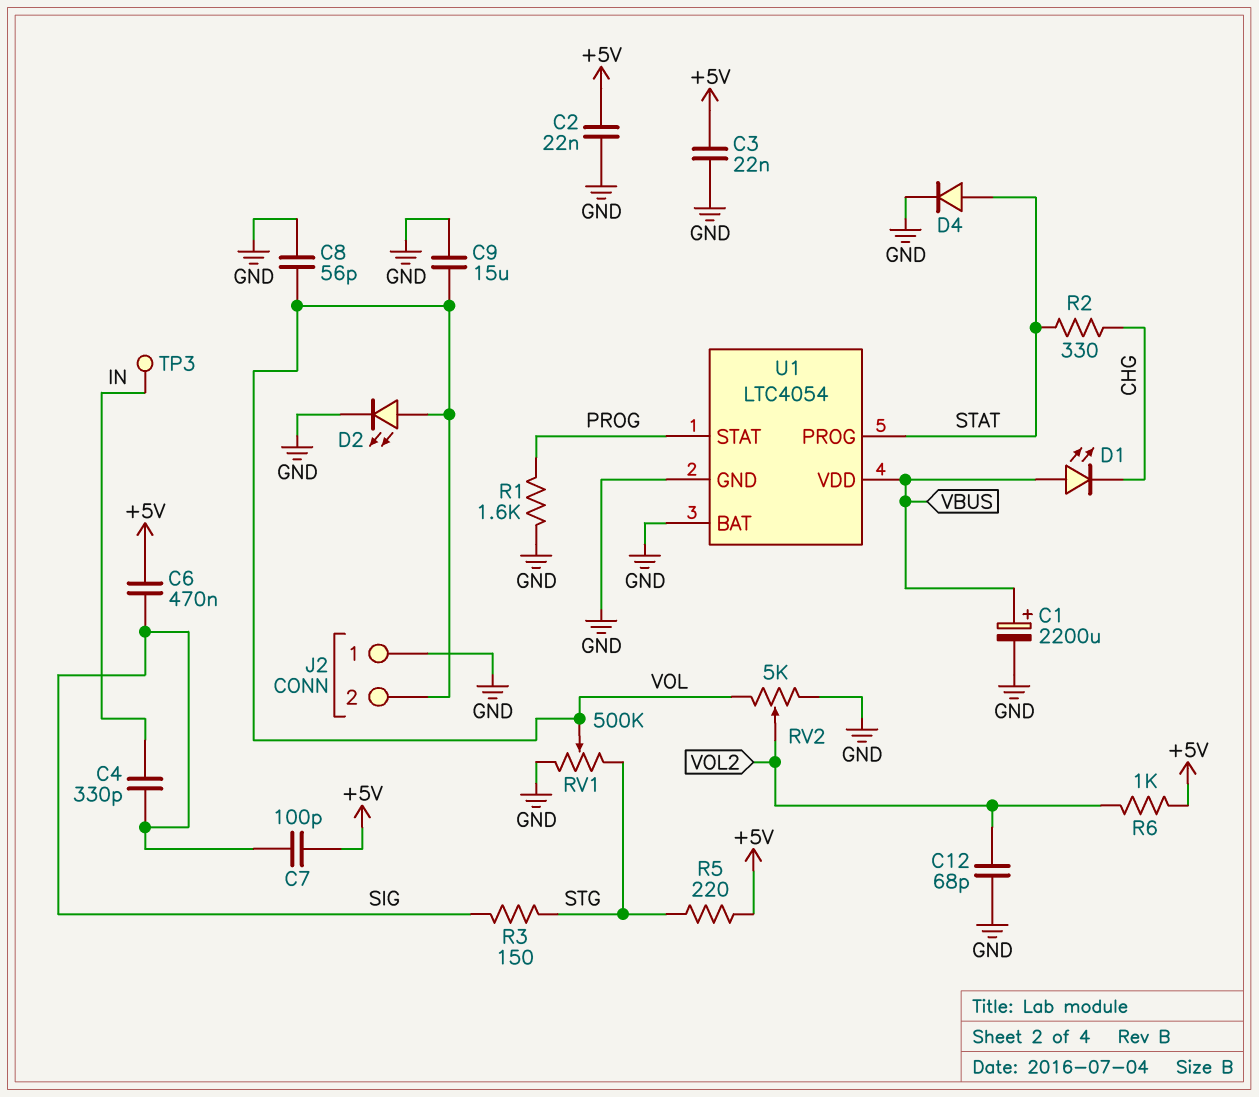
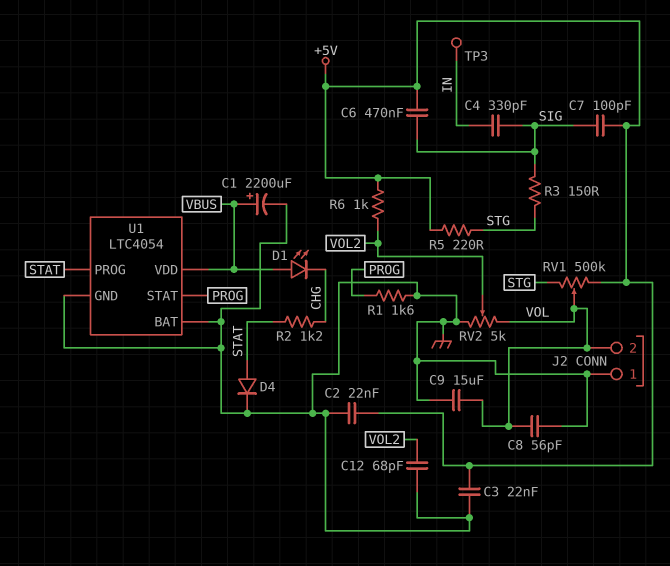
D2: LED (A VOL, K GND) -> none
R2: 330 (CHG, STAT) -> 1.2k (CHG, STAT)
RV1: 500k (GND, STG, wiper VOL) -> 500k (+5V, STG, wiper VOL)

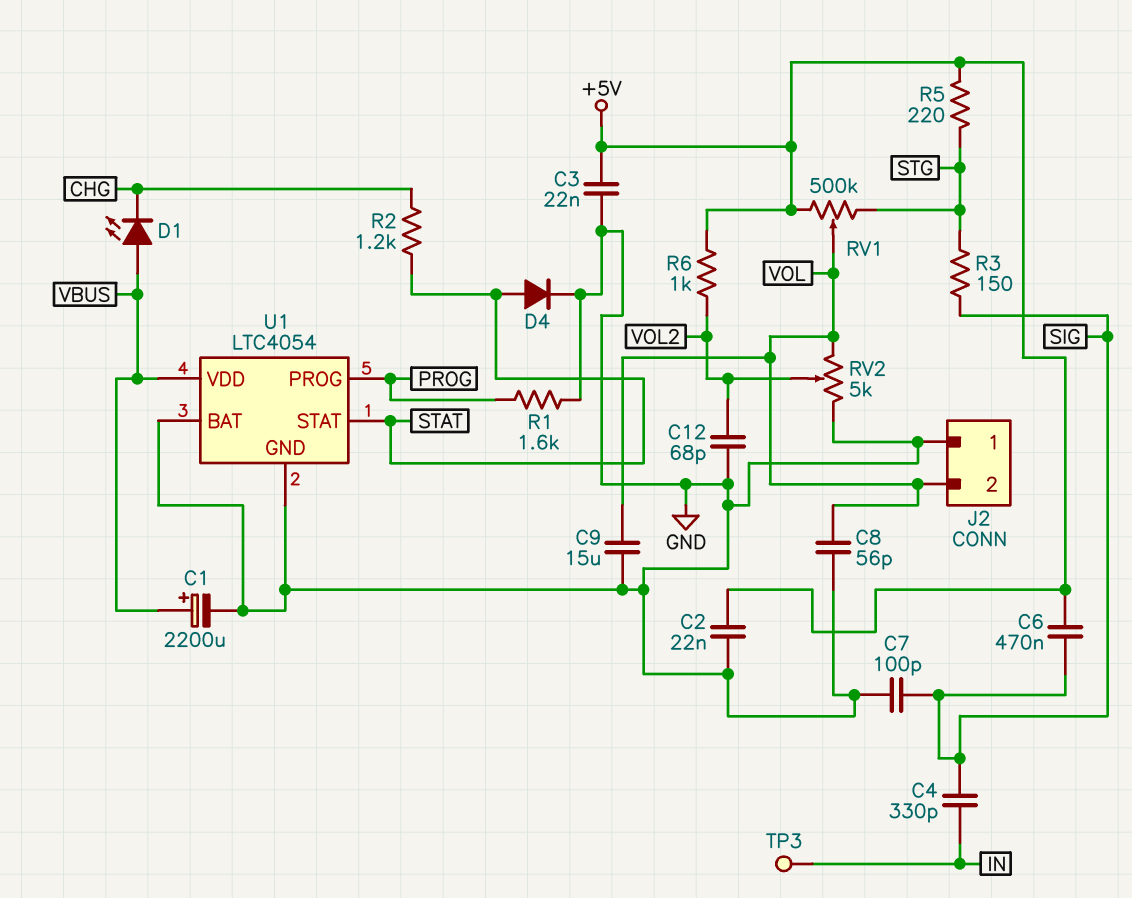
C7: 100pF (+5V, SIG) -> 100pF (GND, SIG)
U1 pin PROG: STAT -> PROG
U1 pin STAT: PROG -> STAT

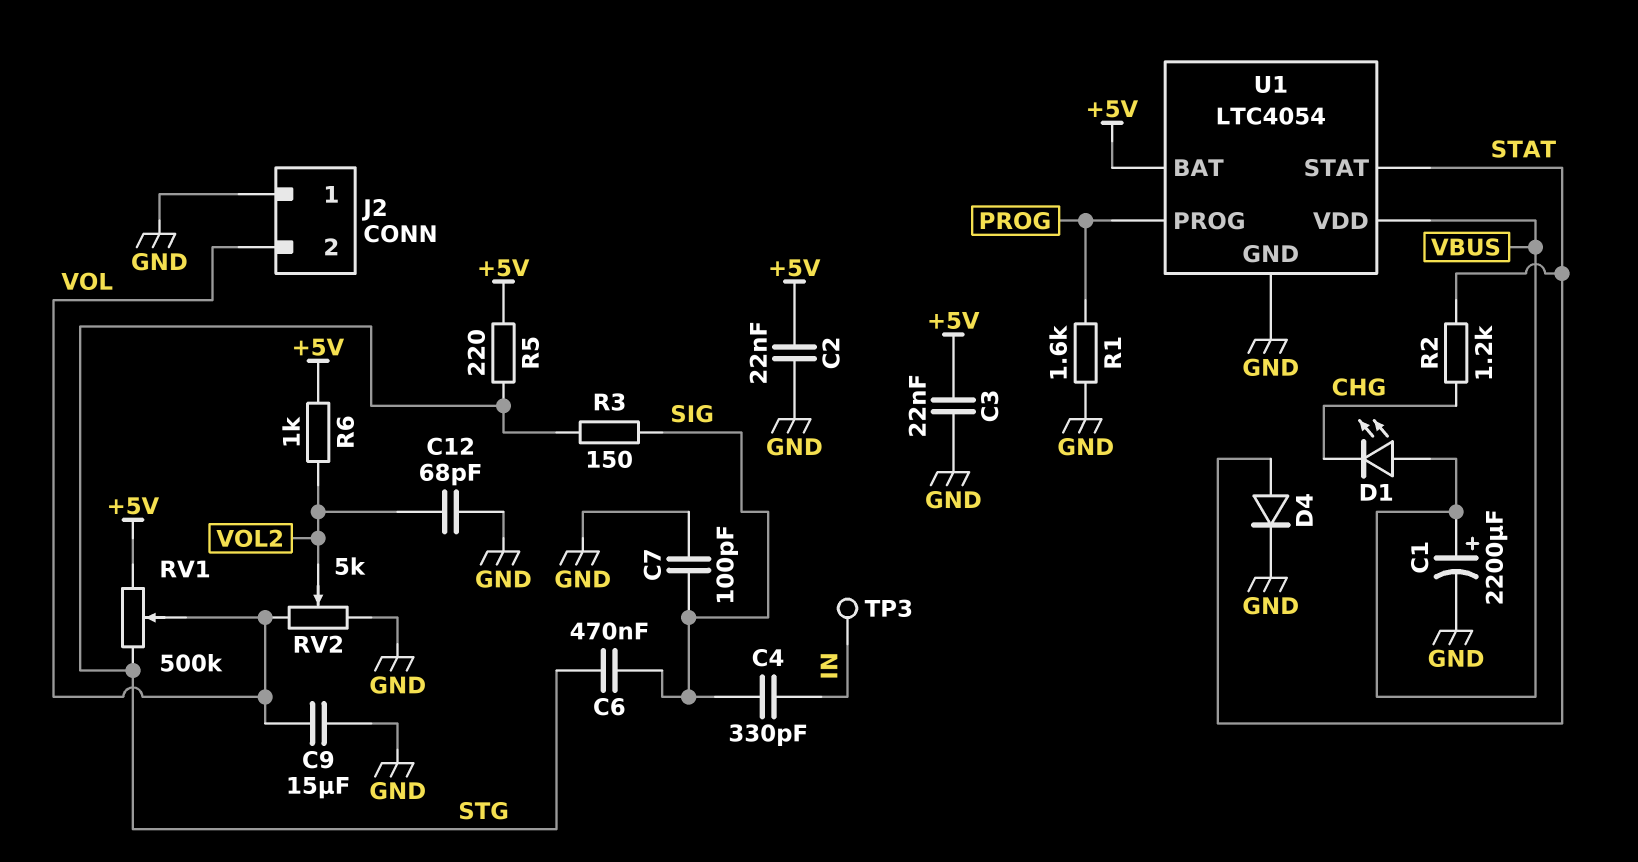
C6: 470nF (+5V, SIG) -> 470nF (SIG, STG)
C8: 56pF (GND, VOL) -> none
U1 pin BAT: GND -> +5V

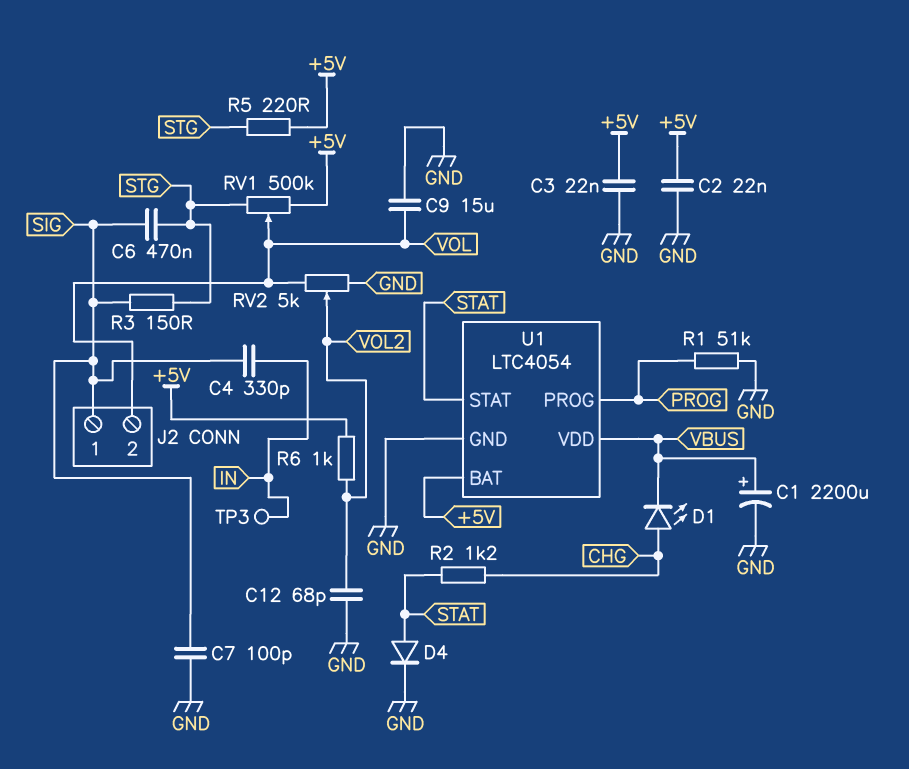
D1: LED (A VBUS, K CHG) -> LED (A CHG, K VBUS)
J2 pin 1: GND -> SIG
R1: 1.6k (GND, PROG) -> 51k (GND, PROG)

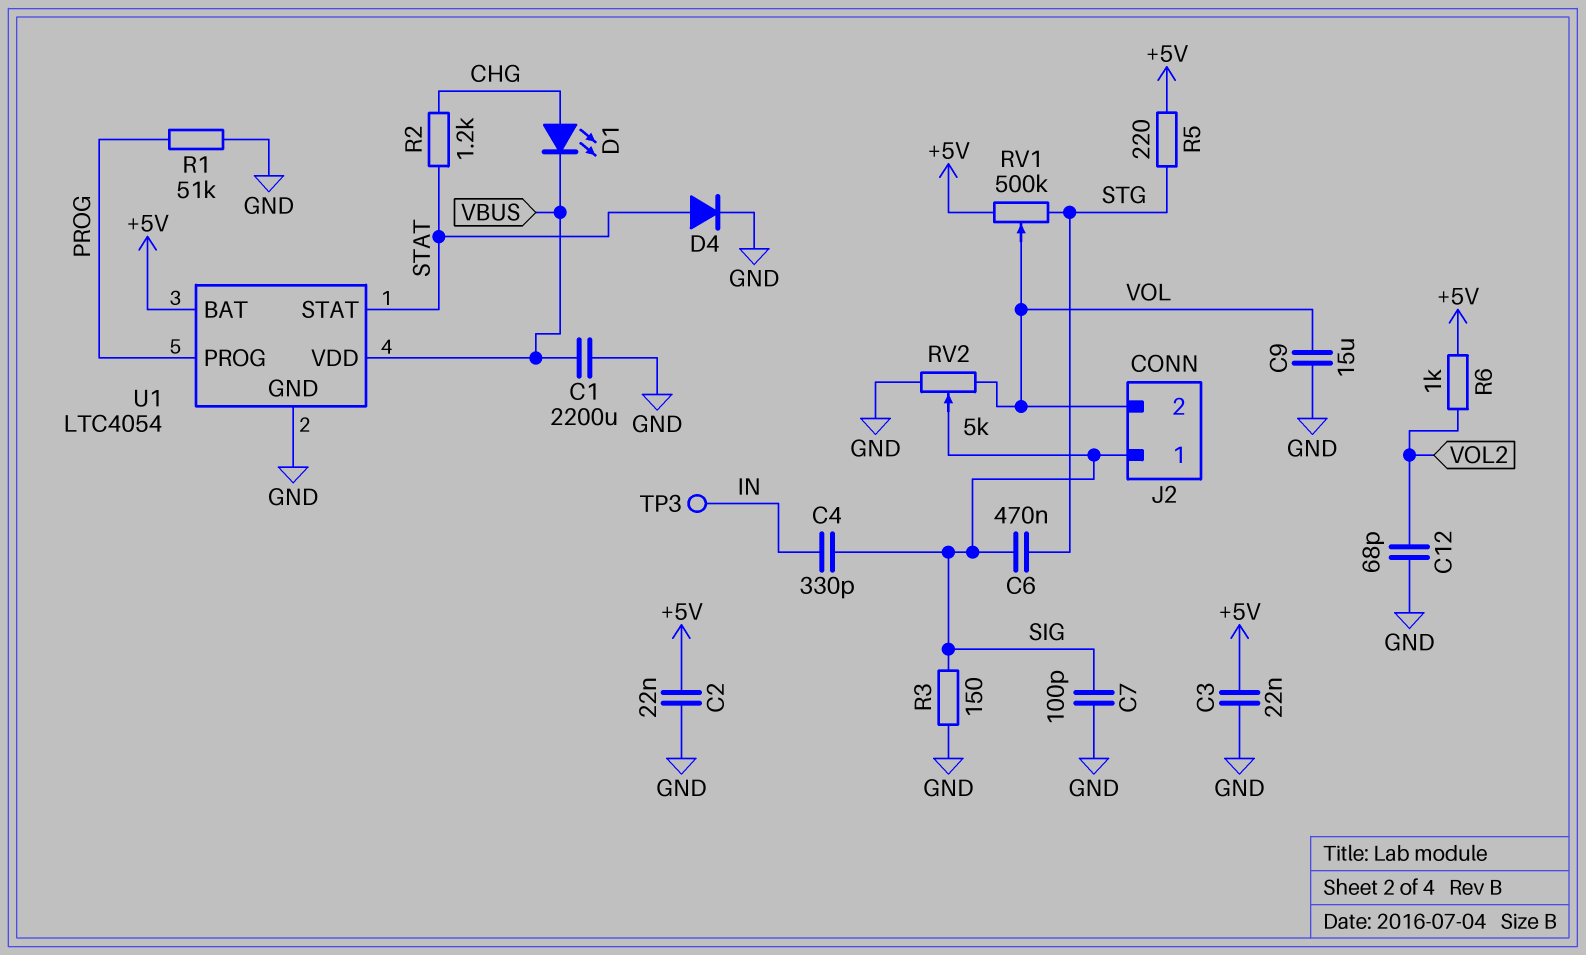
C1: 2200uF (plus VBUS, minus GND) -> 2200uF (GND, VBUS)
R3: 150 (SIG, STG) -> 150 (GND, SIG)
RV2: 5k (GND, VOL, wiper VOL2) -> 5k (GND, VOL, wiper SIG)

